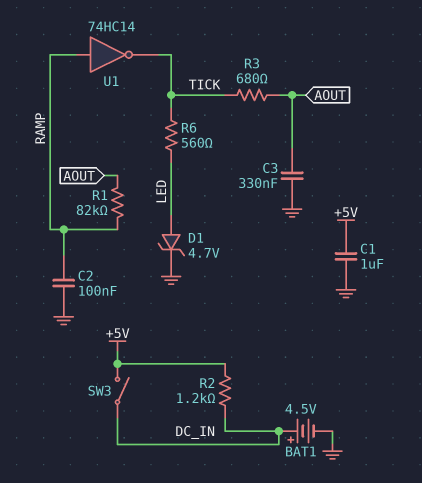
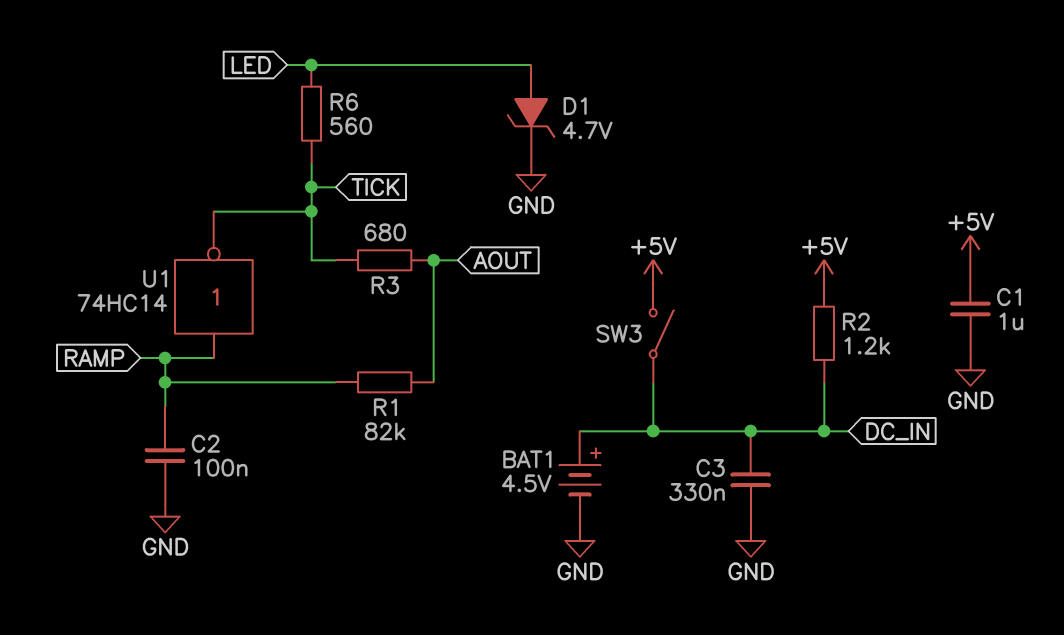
C3: 330nF (AOUT, GND) -> 330nF (DC_IN, GND)

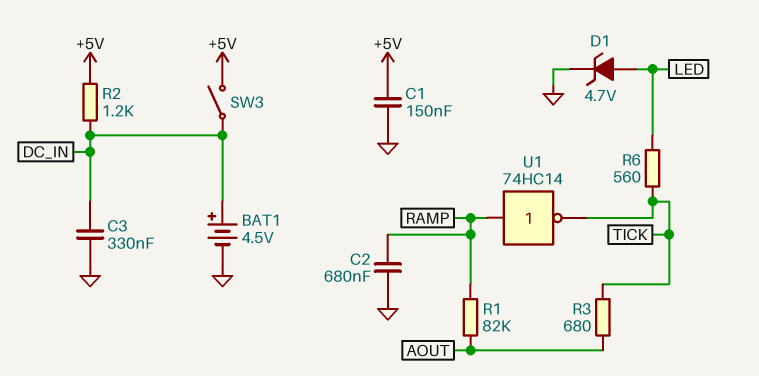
C1: 1uF (+5V, GND) -> 150nF (+5V, GND)
C2: 100nF (GND, RAMP) -> 680nF (GND, RAMP)

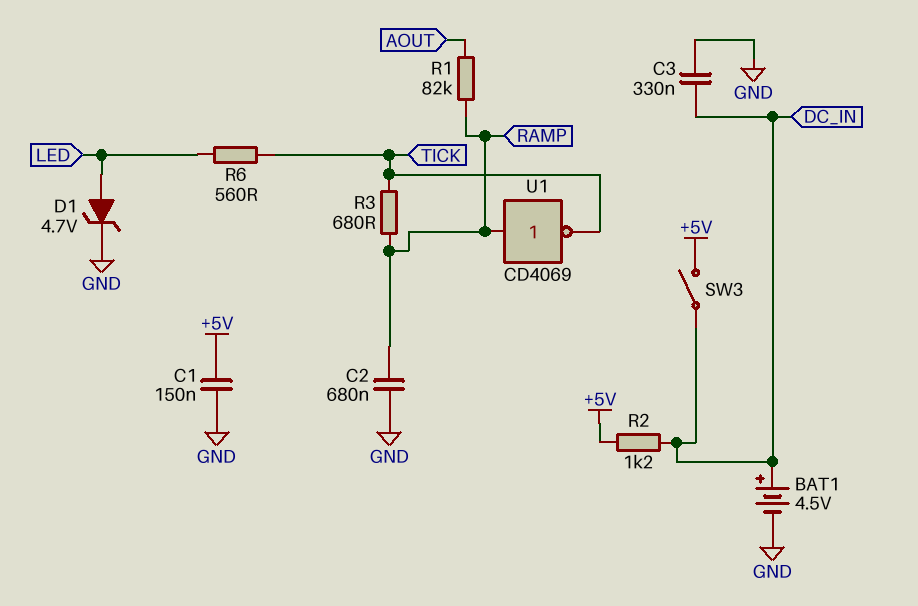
R3: 680 (AOUT, TICK) -> 680 (RAMP, TICK)
U1: NOT 74HC14 (in RAMP, out TICK) -> NOT CD4069 (in RAMP, out TICK)

